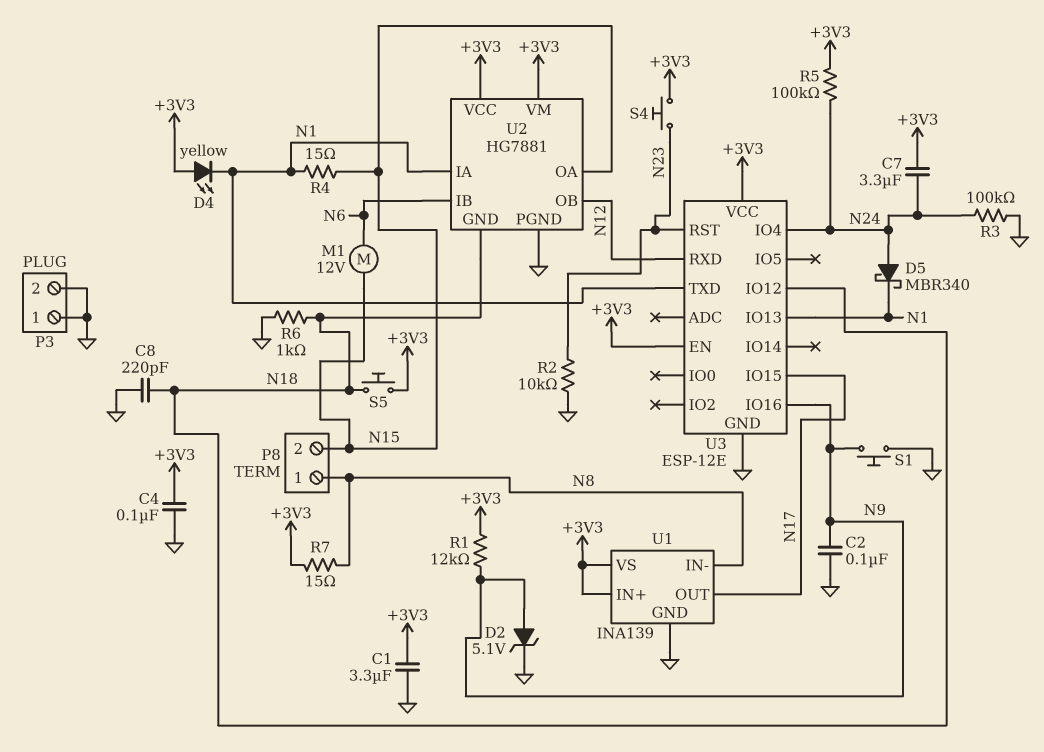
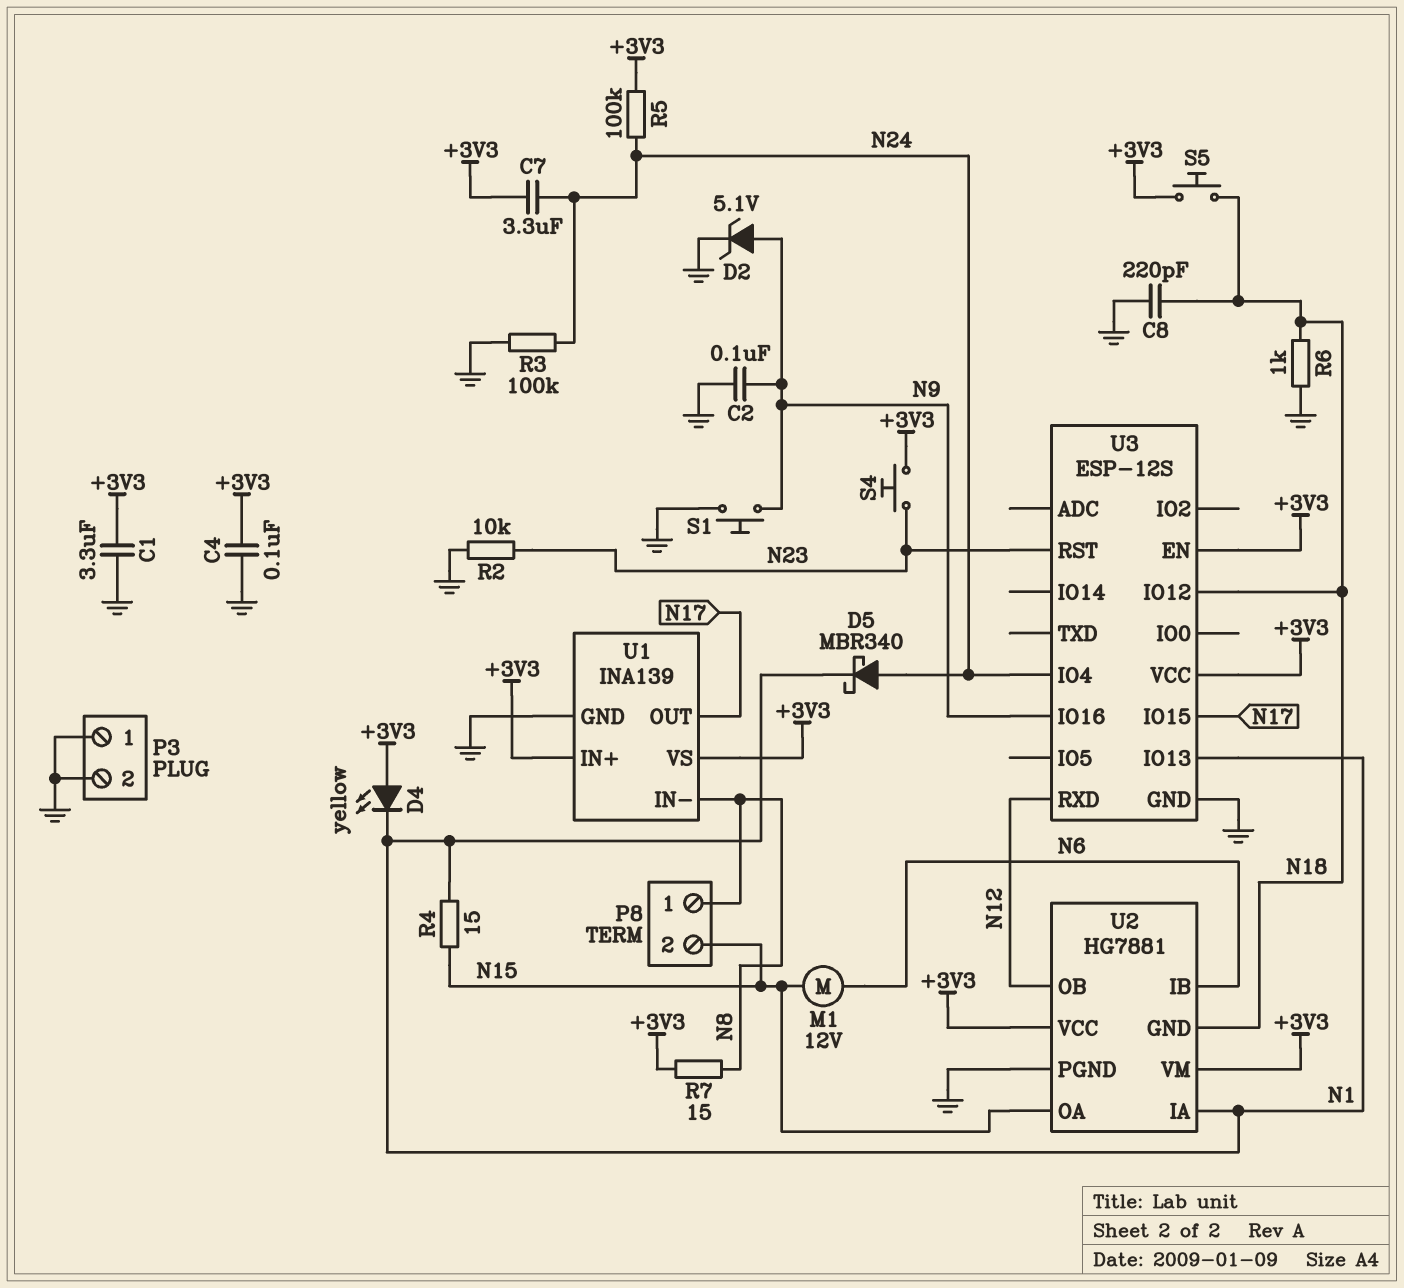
R1: 12k (+3V3, N9) -> none
U3: ESP-12E -> ESP-12S
U3 pin TXD: N1 -> none

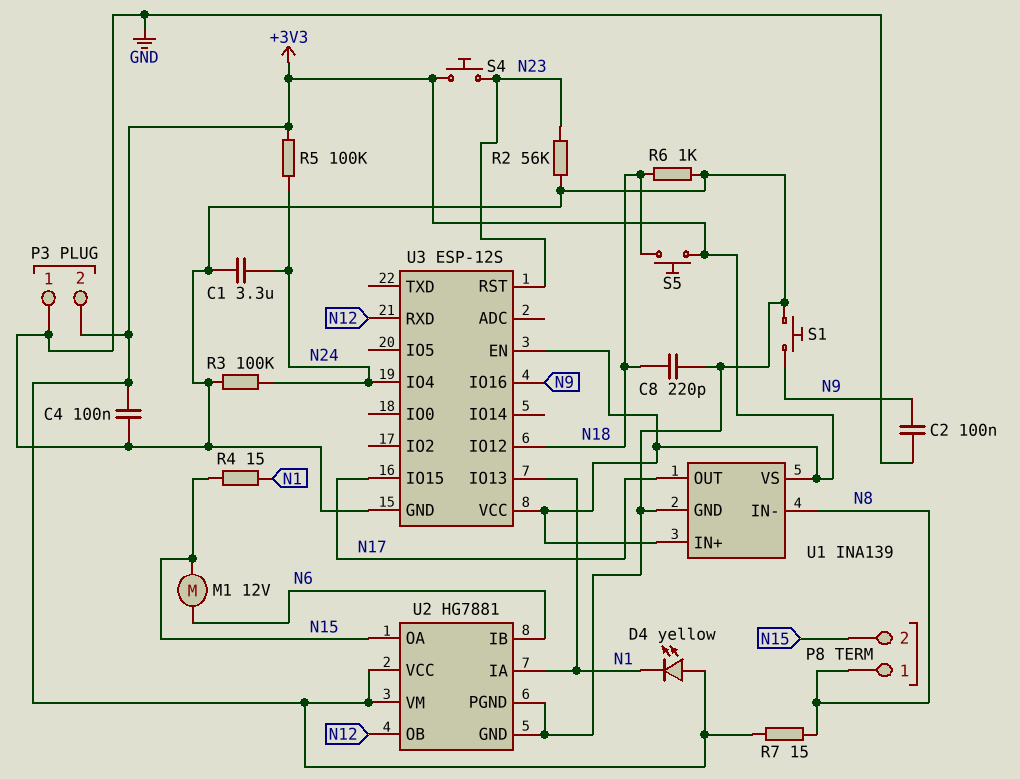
C1: 3.3uF (+3V3, GND) -> 3.3uF (GND, N24)
C7: 3.3uF (+3V3, N24) -> none
D2: zener 5.1V (A N9, K GND) -> none
D5: schottky MBR340 (A N24, K N1) -> none
P3 pin 2: GND -> +3V3
R2: 10k (GND, N23) -> 56k (GND, N23)
U2 pin GND: N18 -> GND

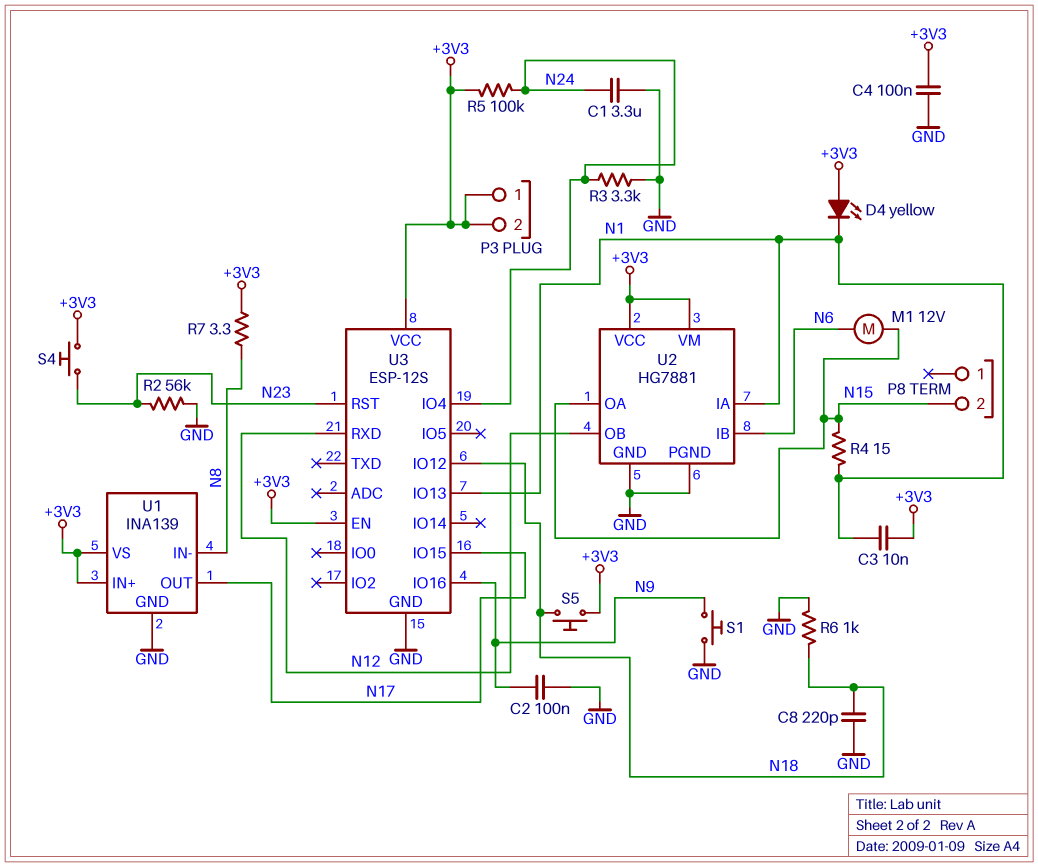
C3: none -> 10nF (+3V3, N1)
P3 pin 1: GND -> +3V3
P8 pin 1: N8 -> none
R3: 100k (GND, N24) -> 3.3k (GND, N24)
R7: 15 (+3V3, N8) -> 3.3 (+3V3, N8)

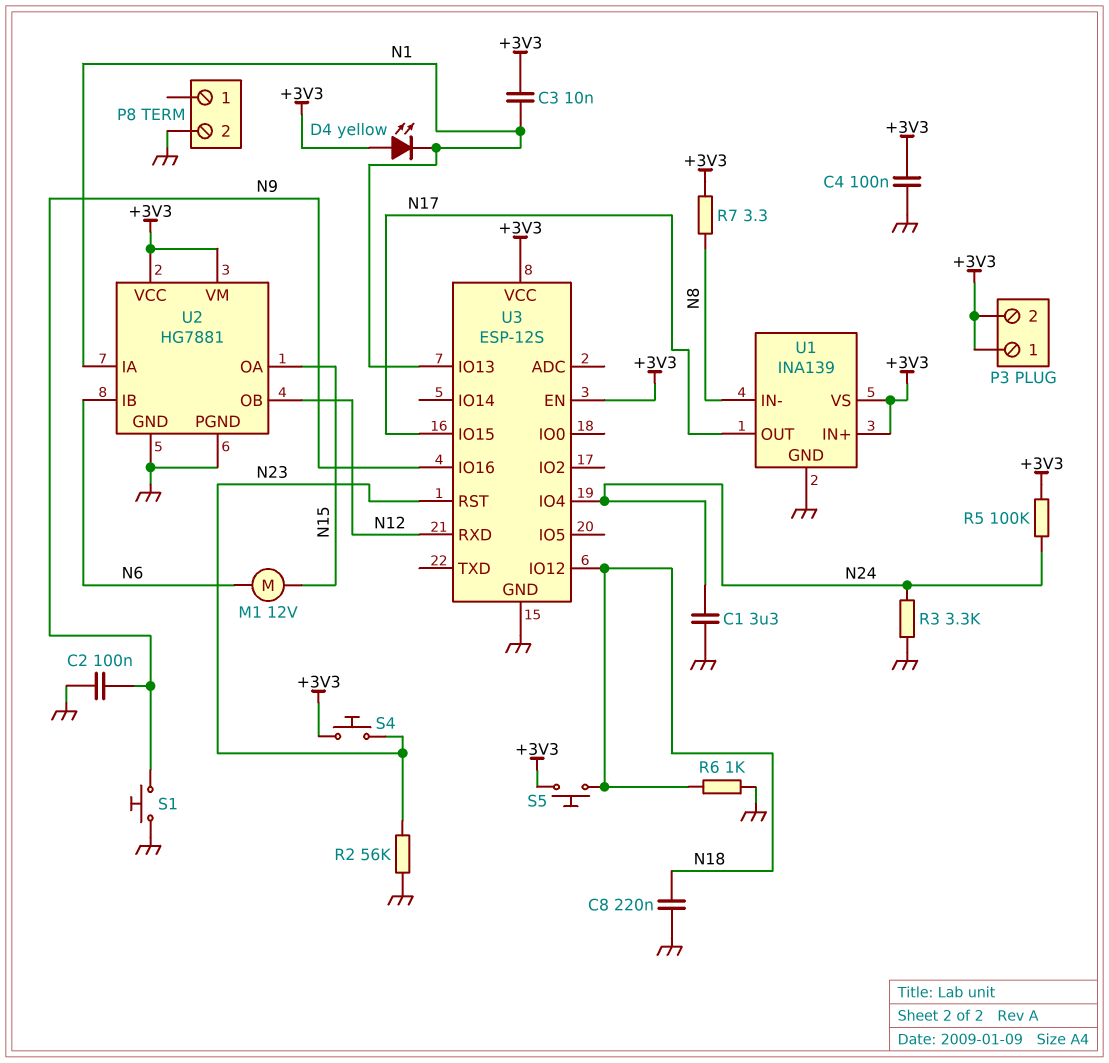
C8: 220pF (GND, N18) -> 220nF (GND, N18)
P8 pin 2: N15 -> GND
R4: 15 (N1, N15) -> none

